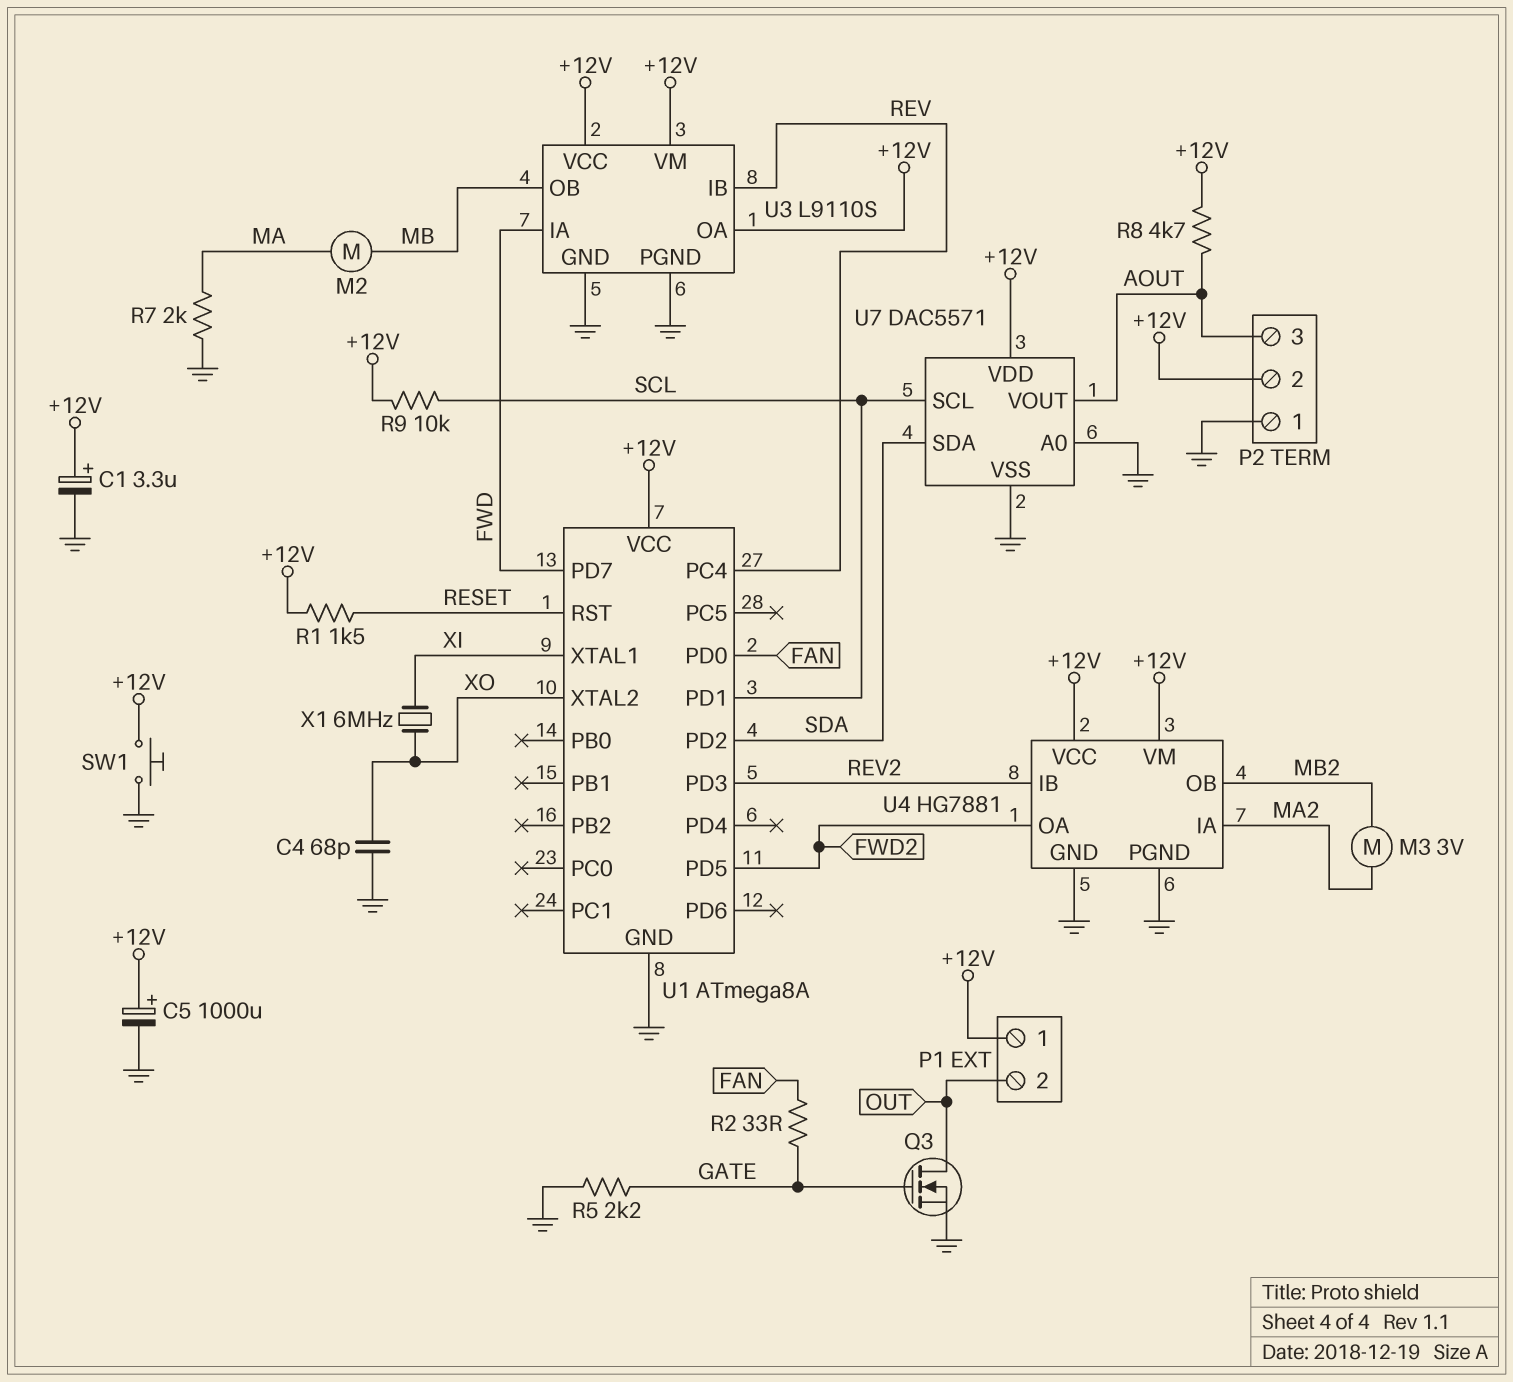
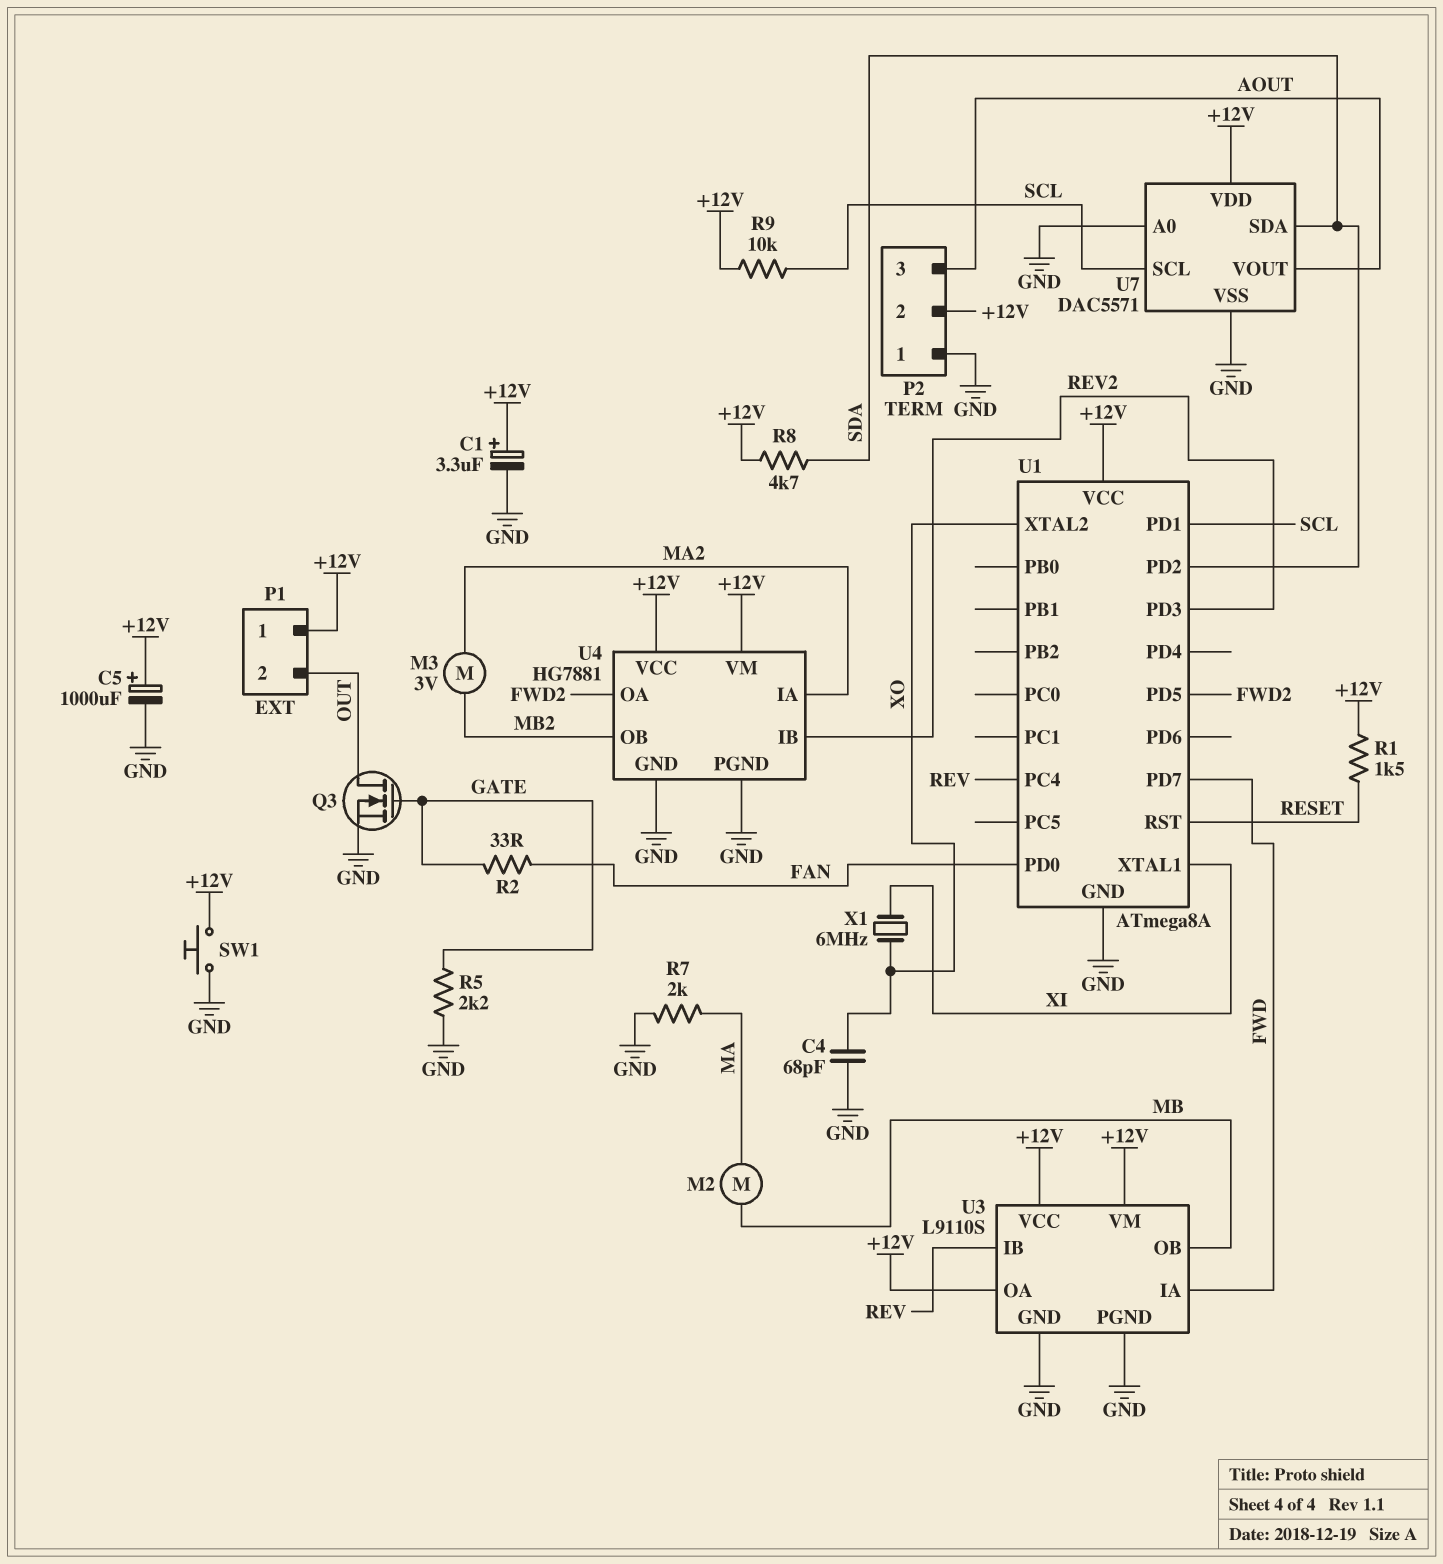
R8: 4.7k (+12V, AOUT) -> 4.7k (+12V, SDA)

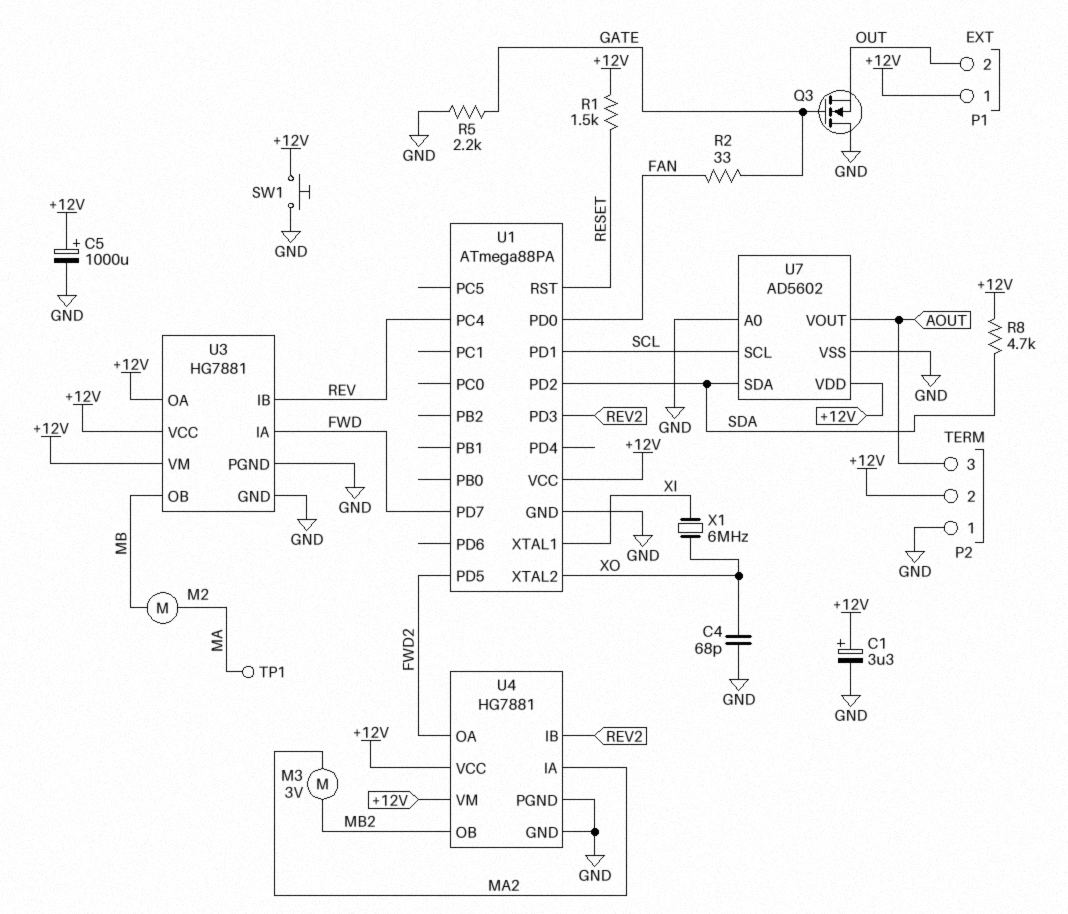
Q3: NMOS (G GATE, D OUT, S GND) -> NMOS (G GATE, D GND, S OUT)
R7: 2k (GND, MA) -> none
R9: 10k (+12V, SCL) -> none
TP1: none -> test point (MA)
U1: ATmega8A -> ATmega88PA
U3: L9110S -> HG7881
U7: DAC5571 -> AD5602

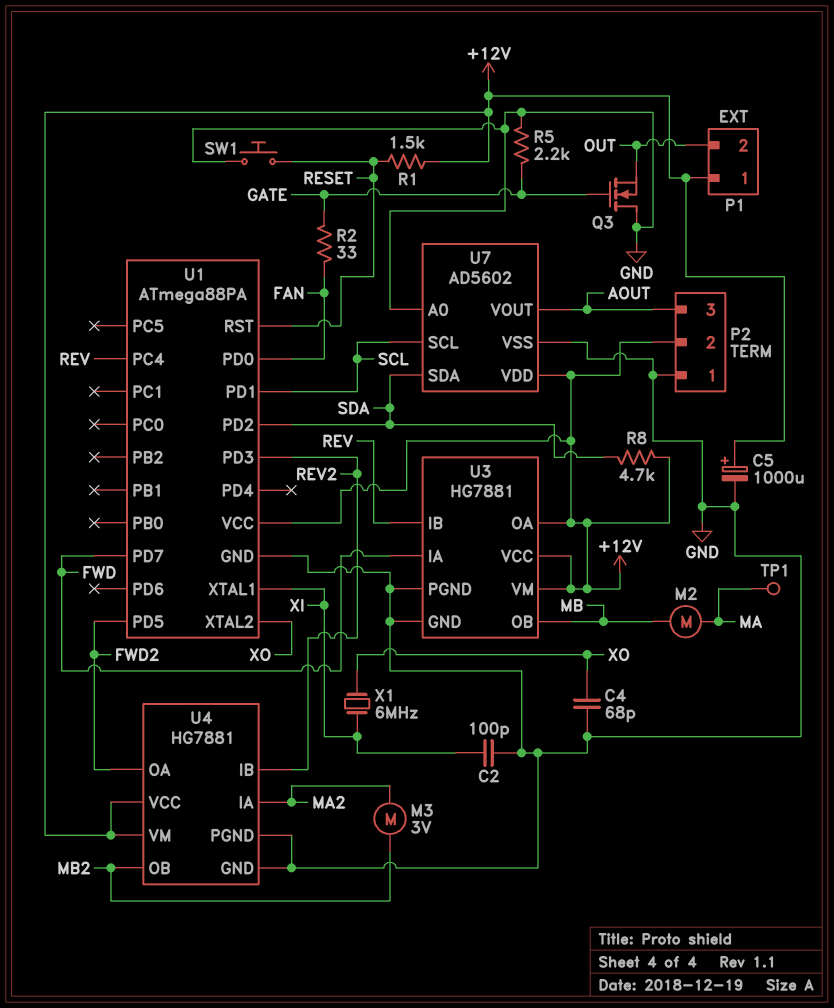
C1: 3.3uF (plus +12V, minus GND) -> none
C2: none -> 100pF (GND, XI)
SW1: button (+12V, GND) -> button (GND, RESET)

